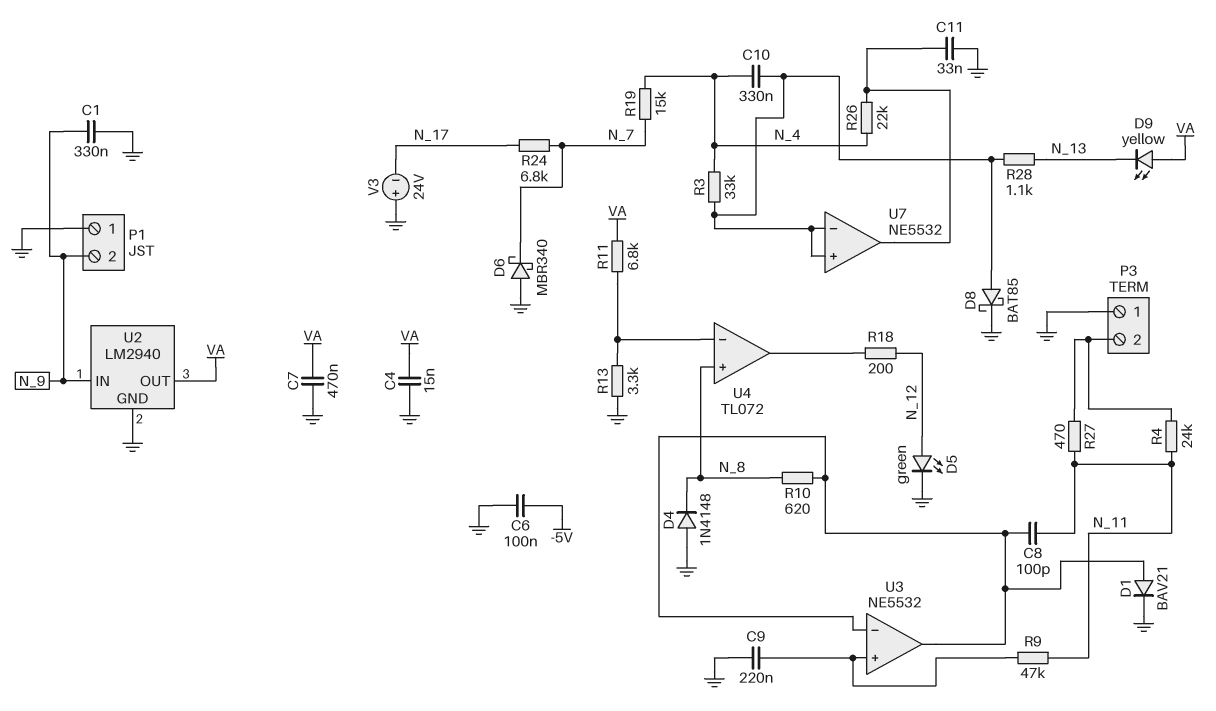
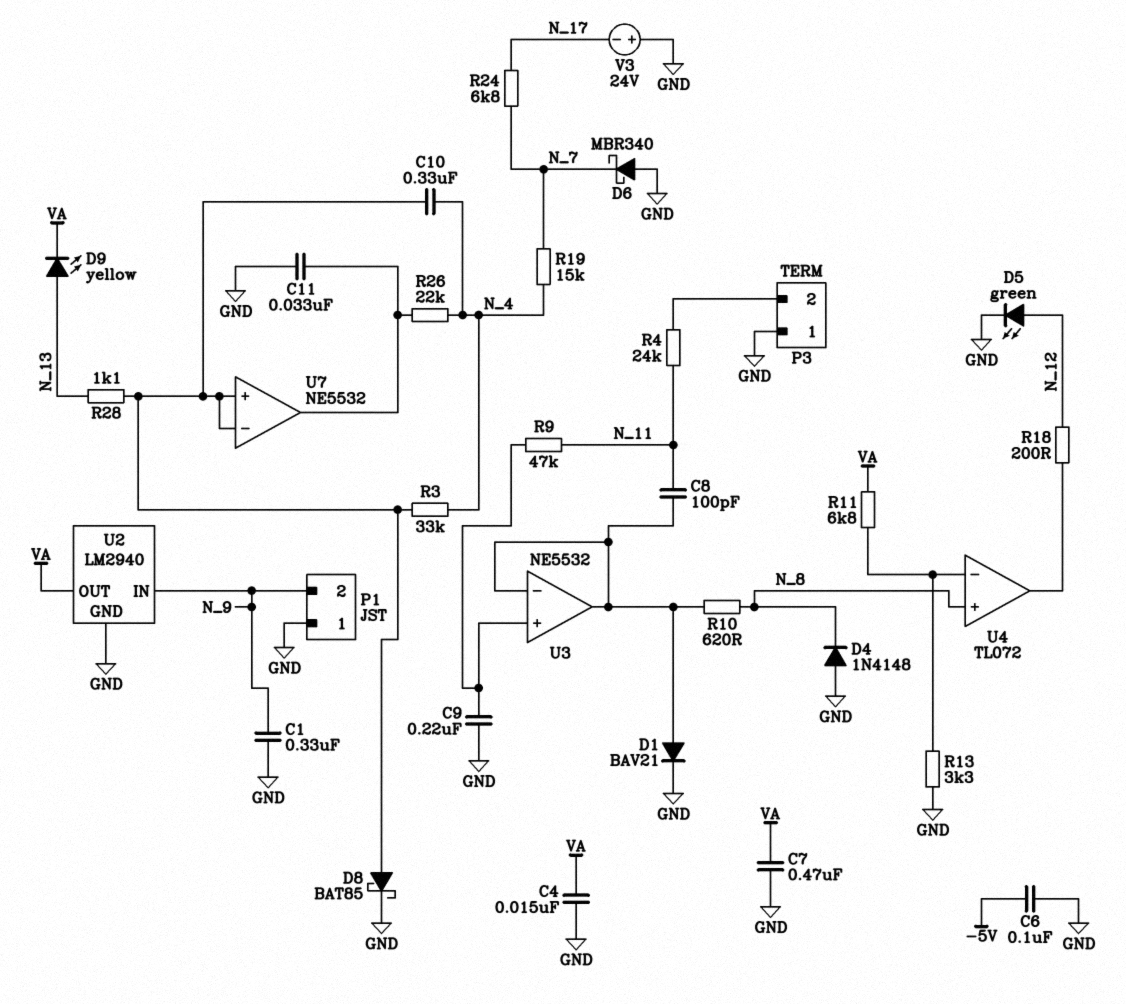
D9: LED yellow (A VA, K N_13) -> LED yellow (A N_13, K VA)
R27: 470 (N_11, P3/2) -> none

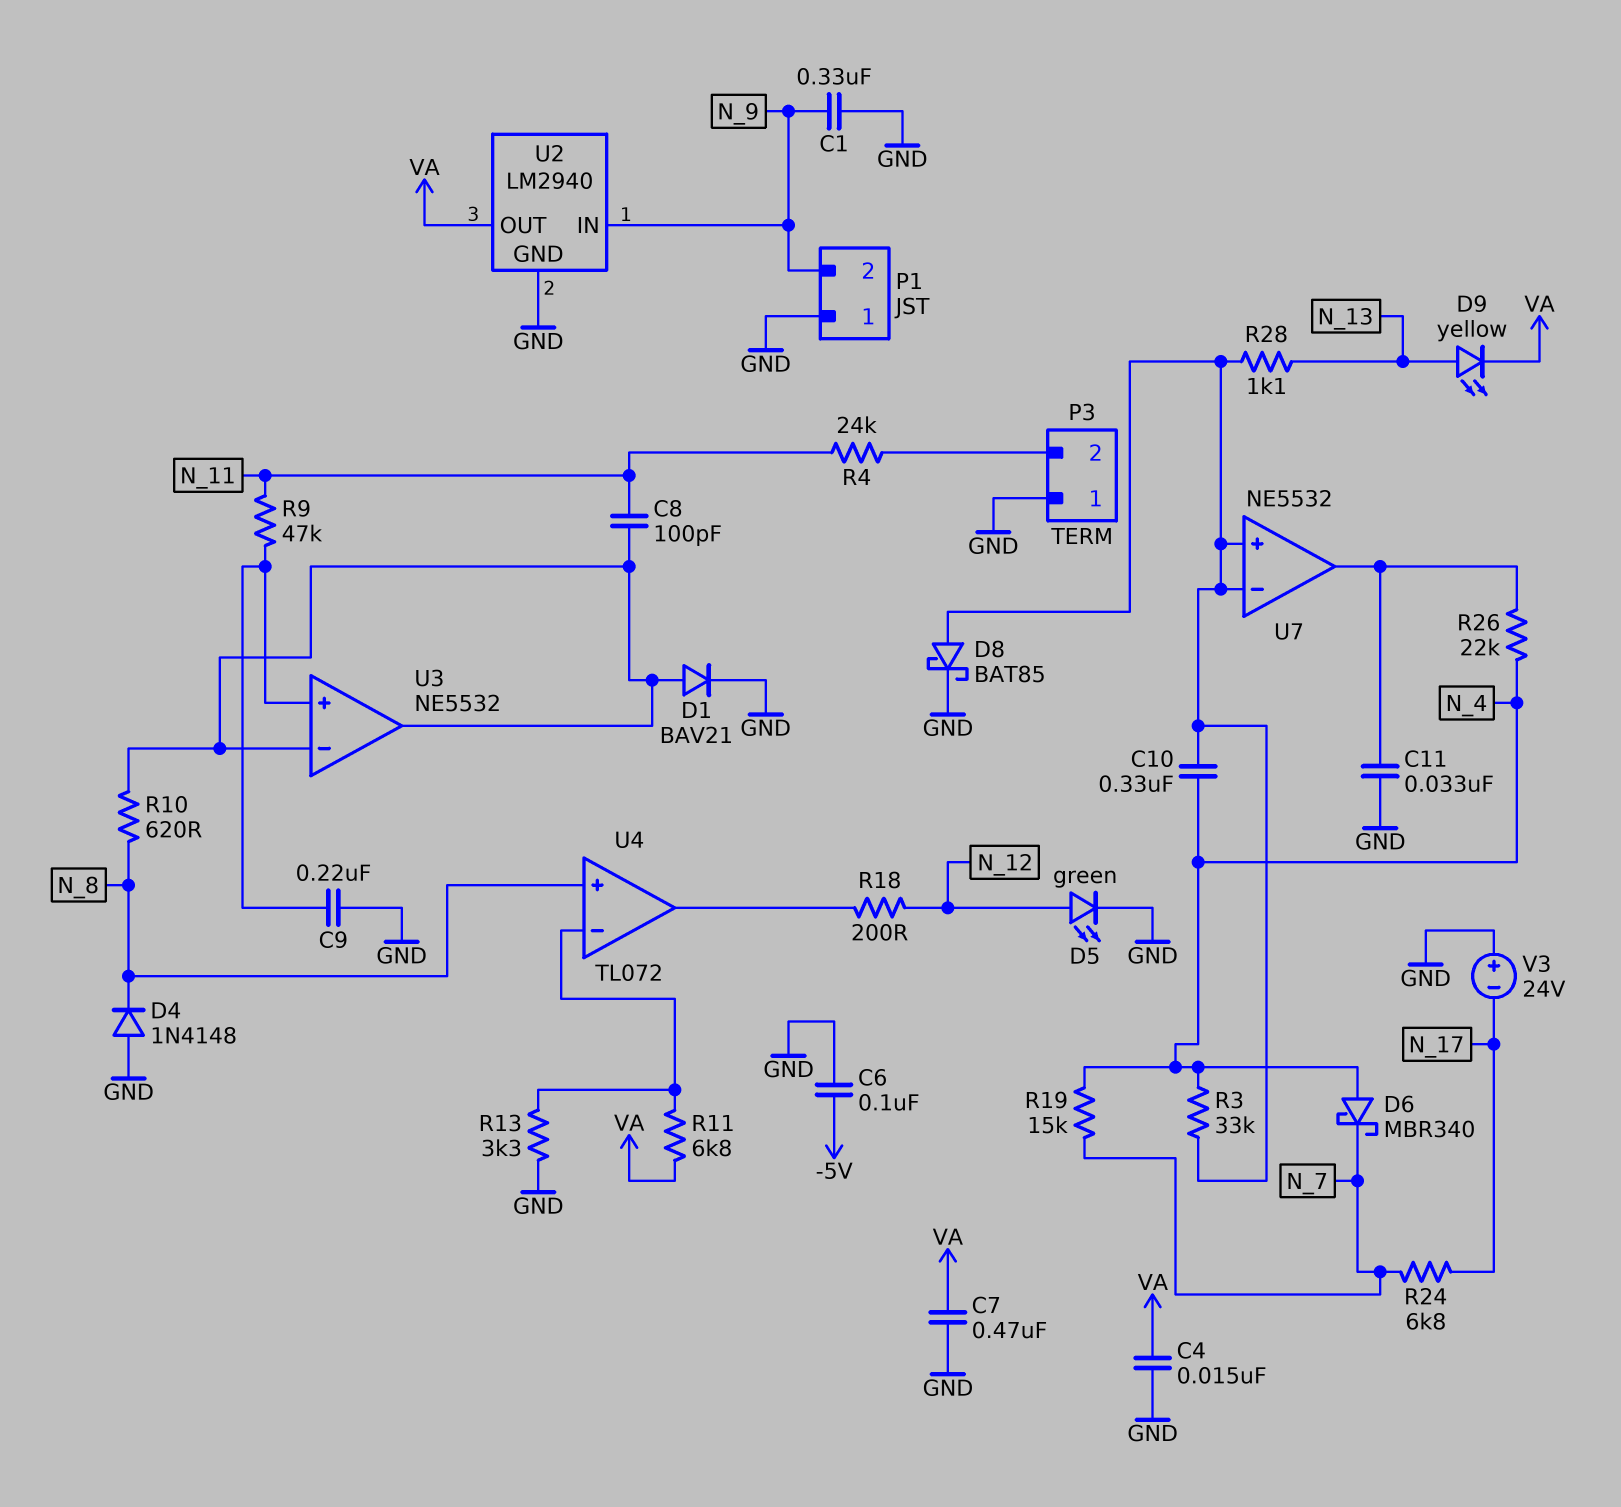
D6: schottky MBR340 (A GND, K N_7) -> schottky MBR340 (A N_4, K N_7)

